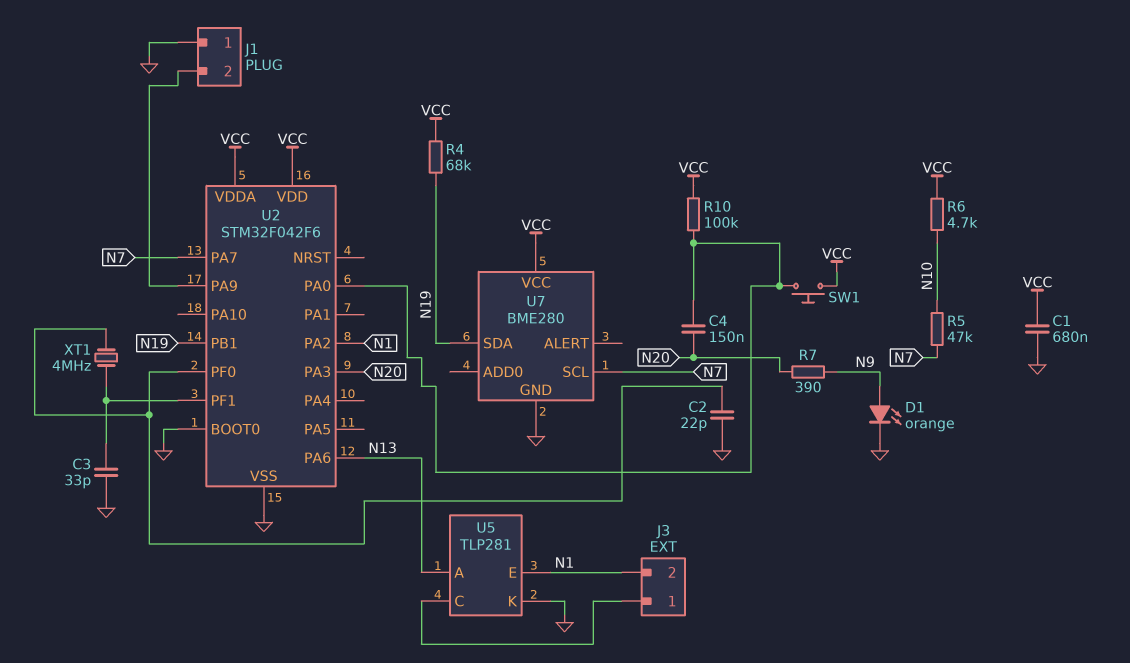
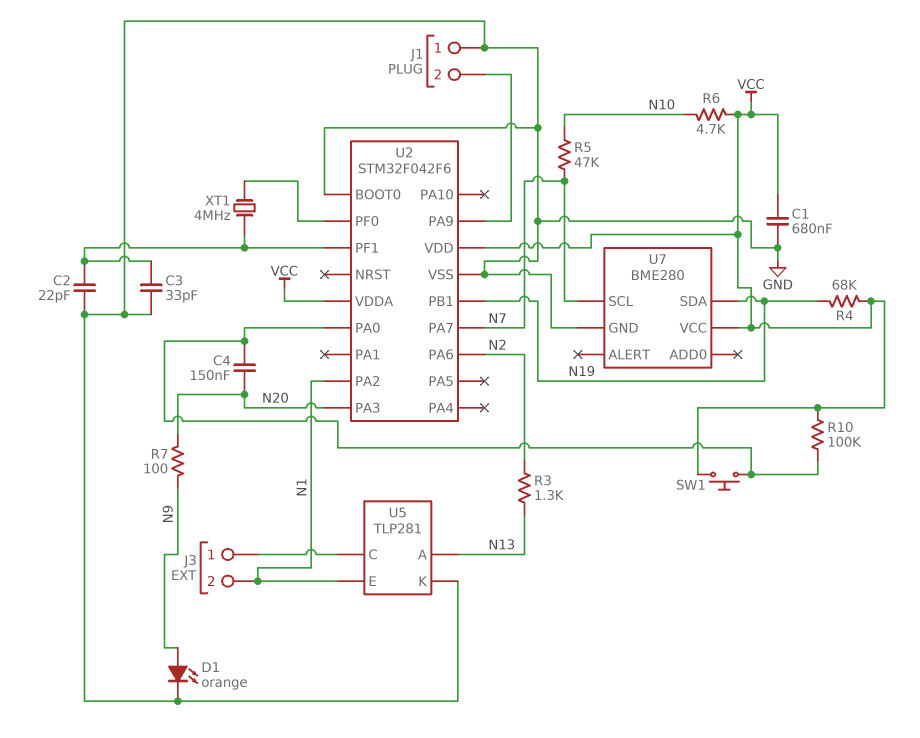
C2: 22pF (GND, U2/PF0) -> 22pF (GND, U2/PF1)
R3: none -> 1.3k (N2, N13)
R7: 390 (N9, N20) -> 100 (N9, N20)
U2 pin PA6: N13 -> N2

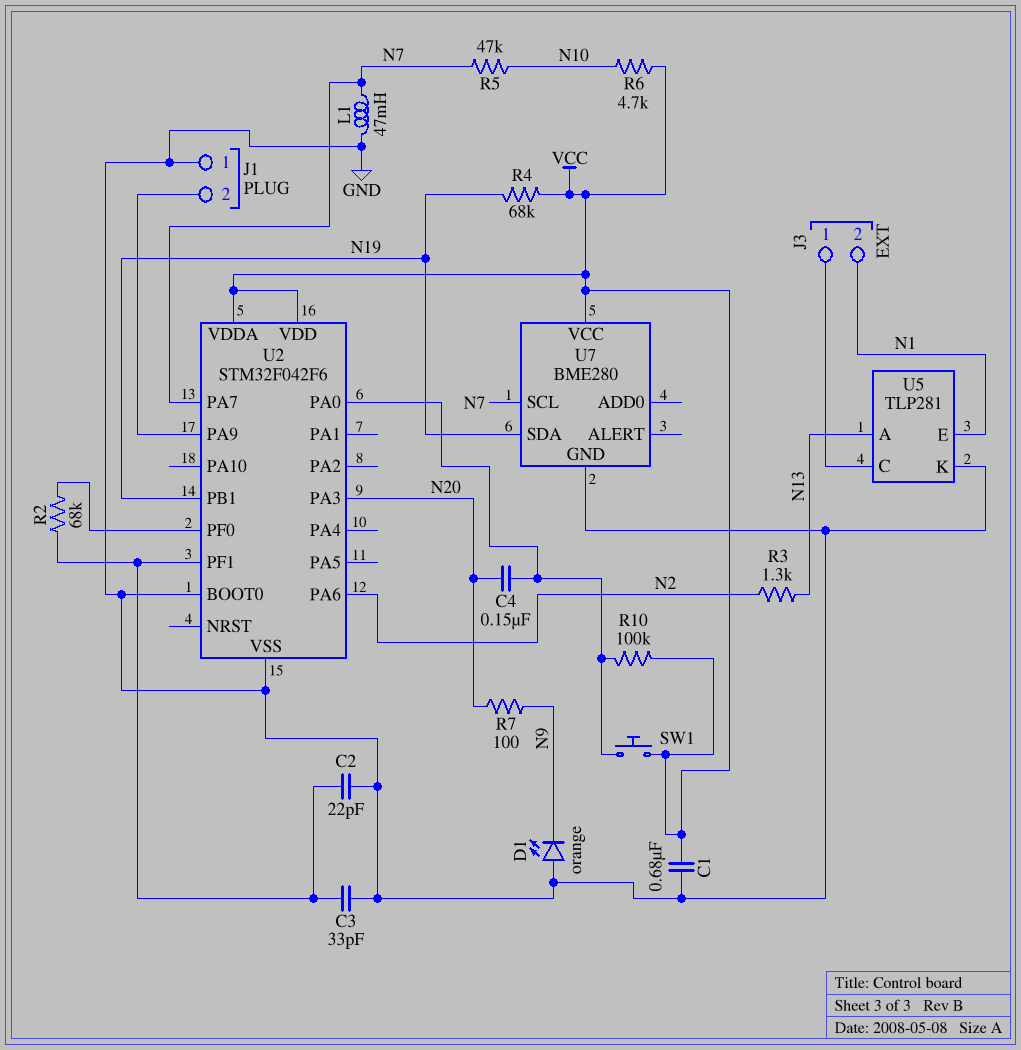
D1: LED orange (A N9, K GND) -> LED orange (A GND, K N9)
L1: none -> 47mH (GND, N7)
R2: none -> 68k (U2/PF0, U2/PF1)
U2 pin PA2: N1 -> none
XT1: 4MHz (U2/PF0, U2/PF1) -> none

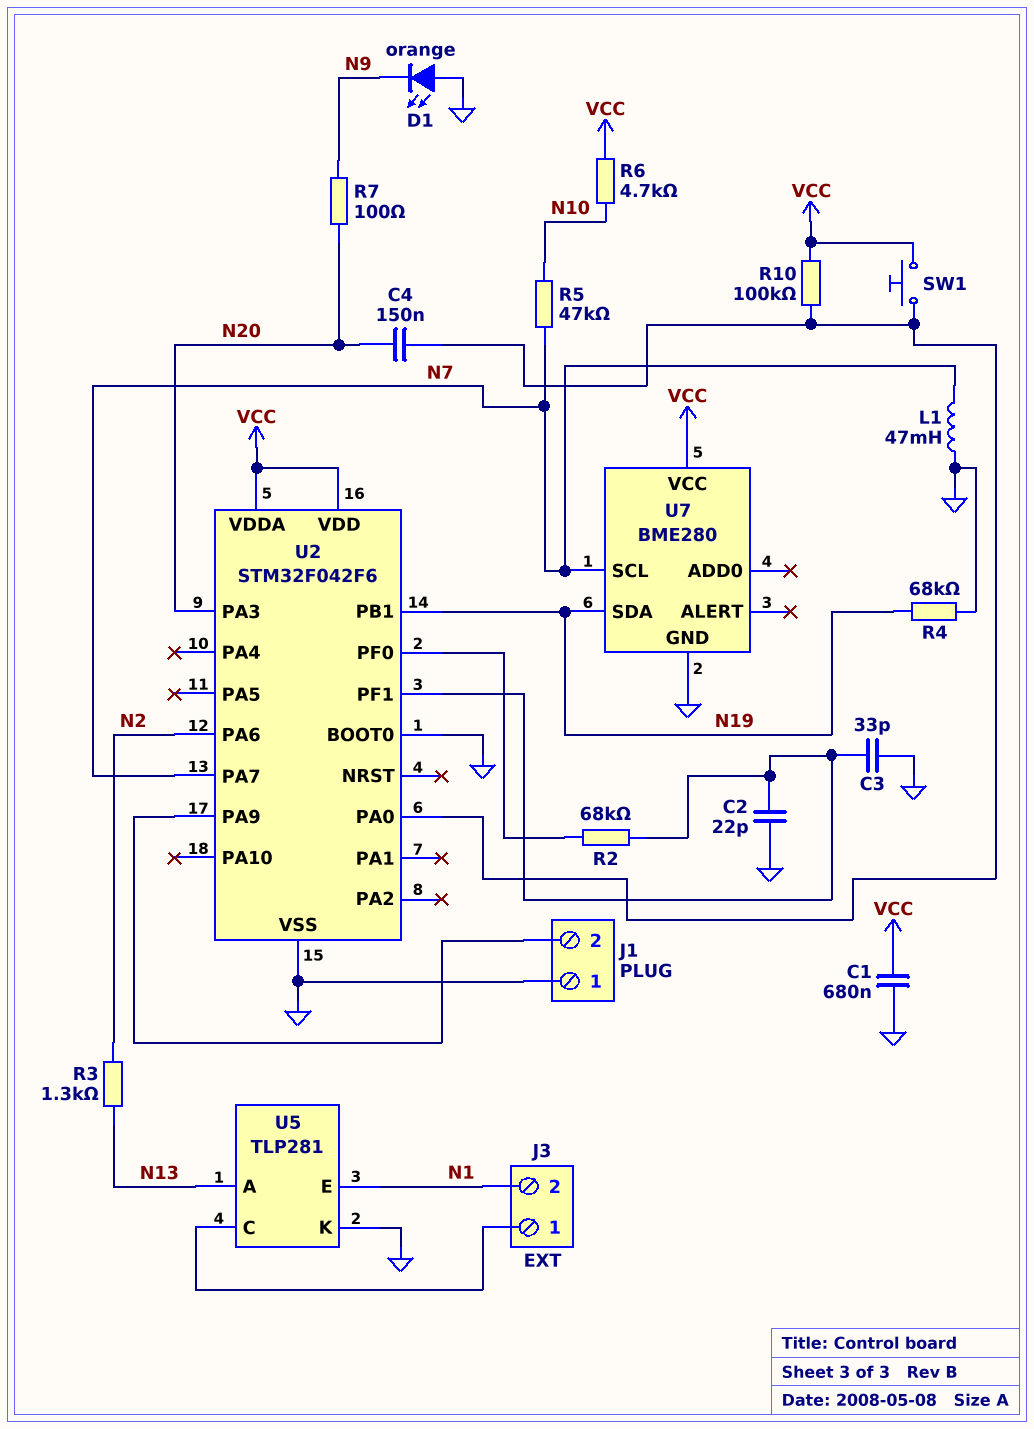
R4: 68k (N19, VCC) -> 68k (GND, N19)

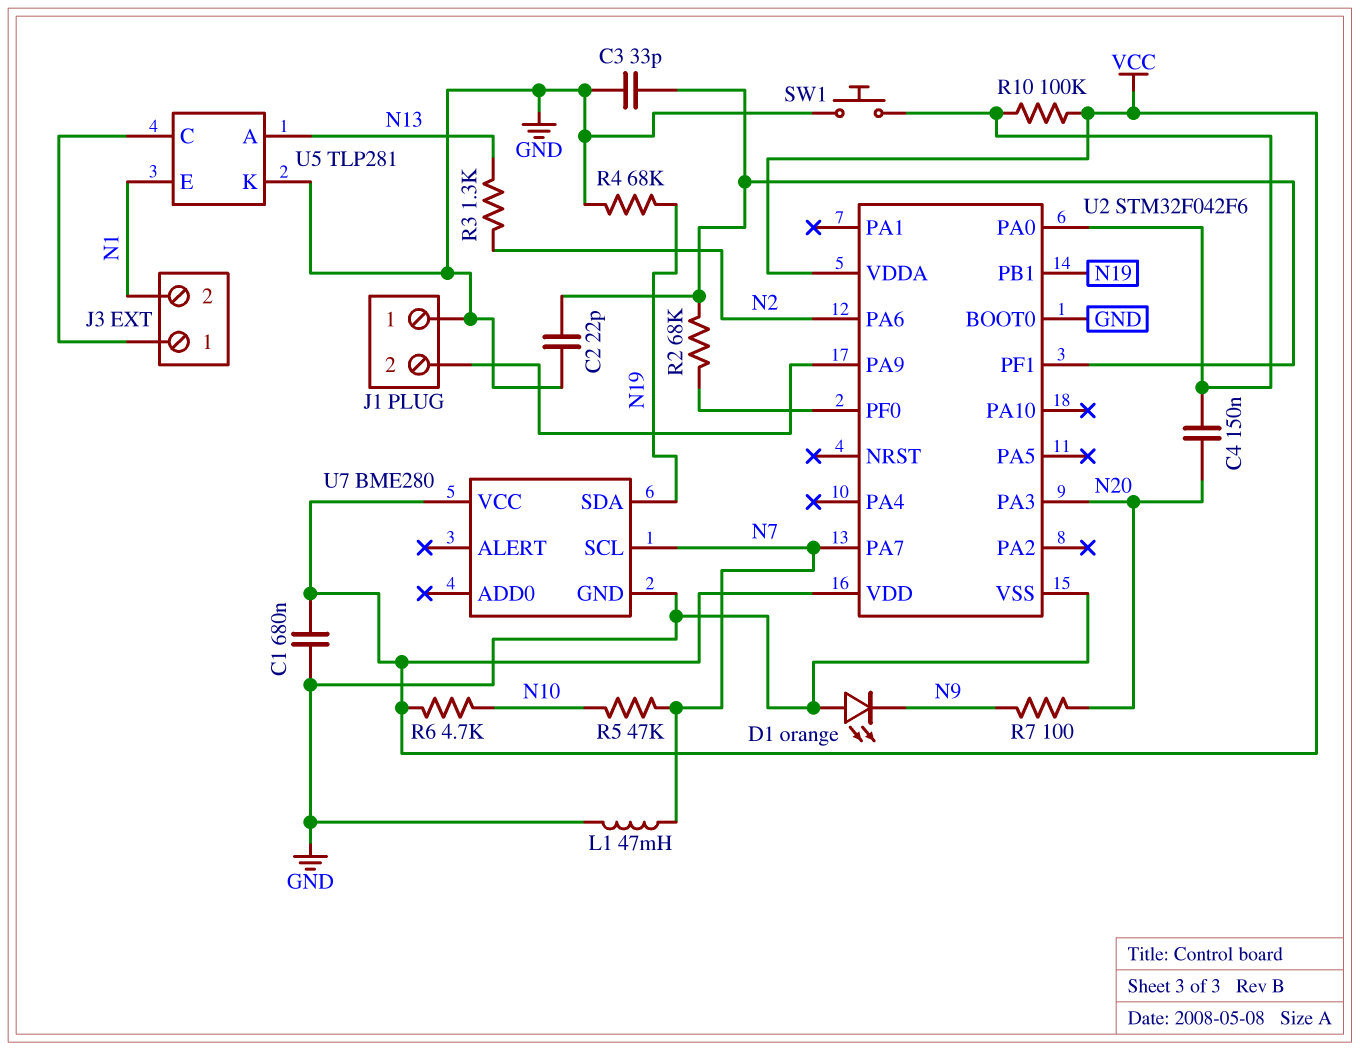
SW1: button (U2/PA0, VCC) -> button (GND, U2/PA0)

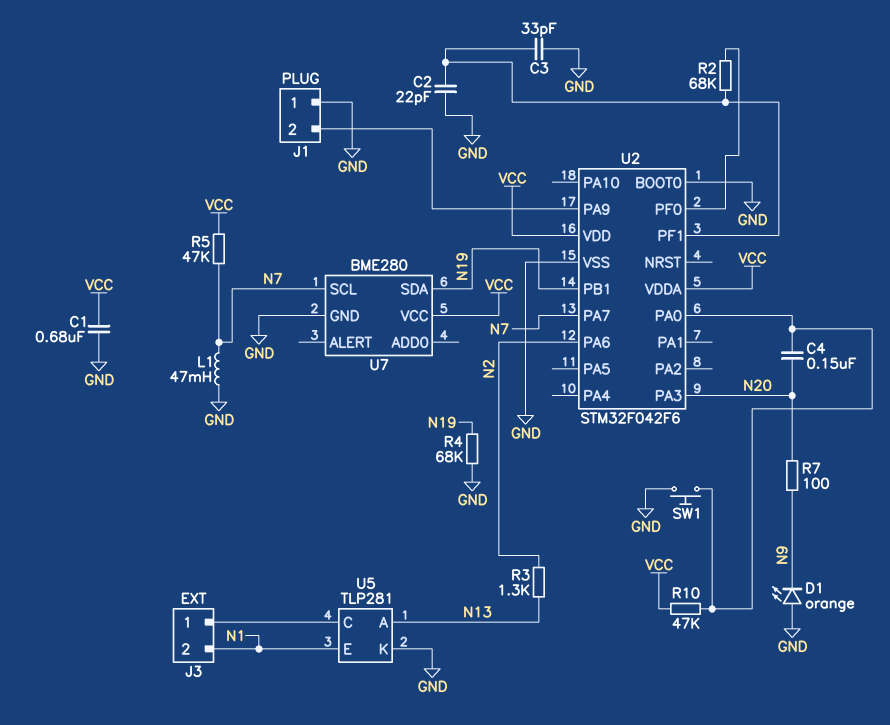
R5: 47k (N7, N10) -> 47k (N7, VCC)
R6: 4.7k (N10, VCC) -> none
R10: 100k (U2/PA0, VCC) -> 47k (U2/PA0, VCC)

